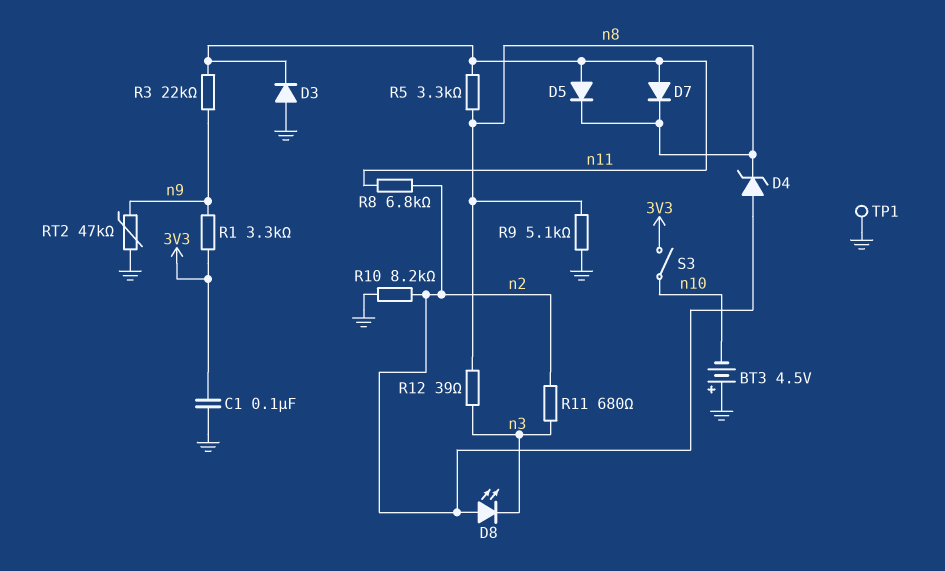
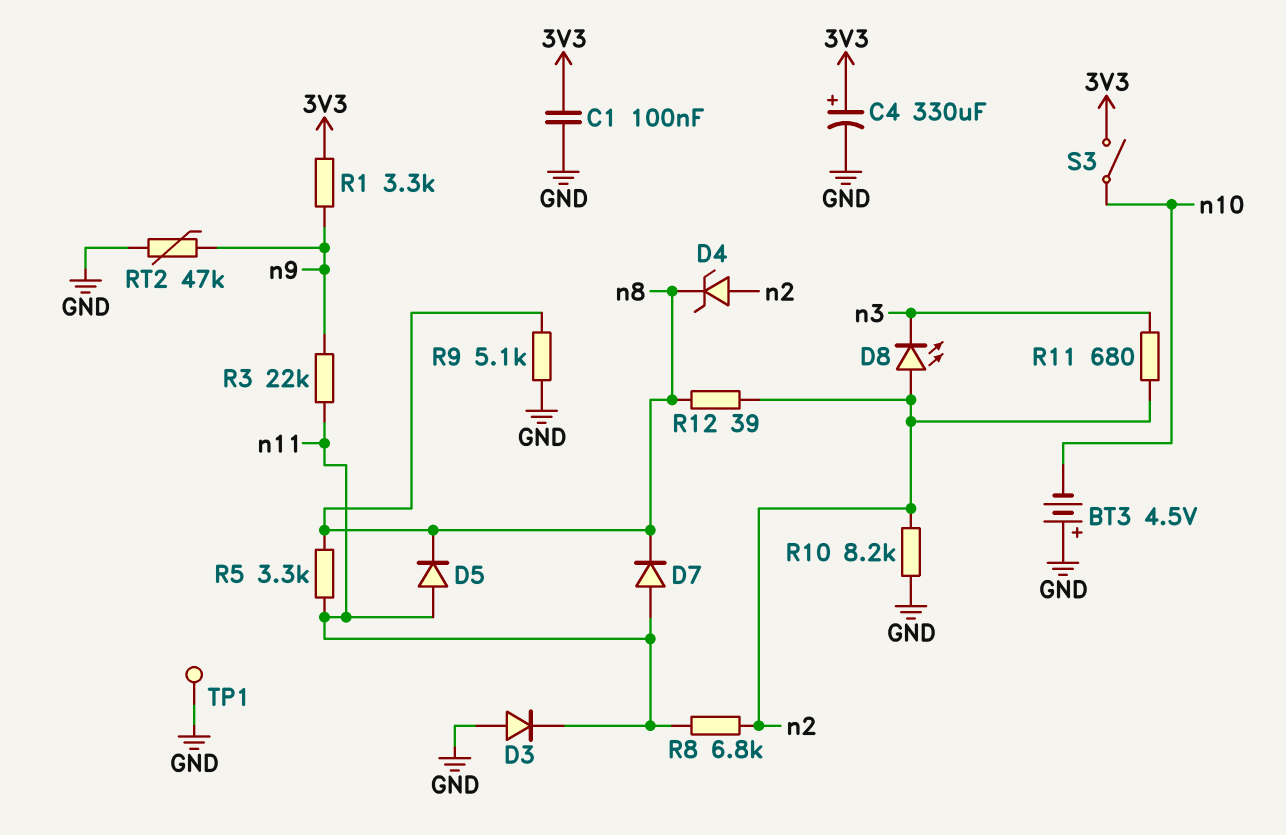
C4: none -> 330uF (plus 3V3, minus GND)
R12: 39 (n3, n8) -> 39 (n2, n8)

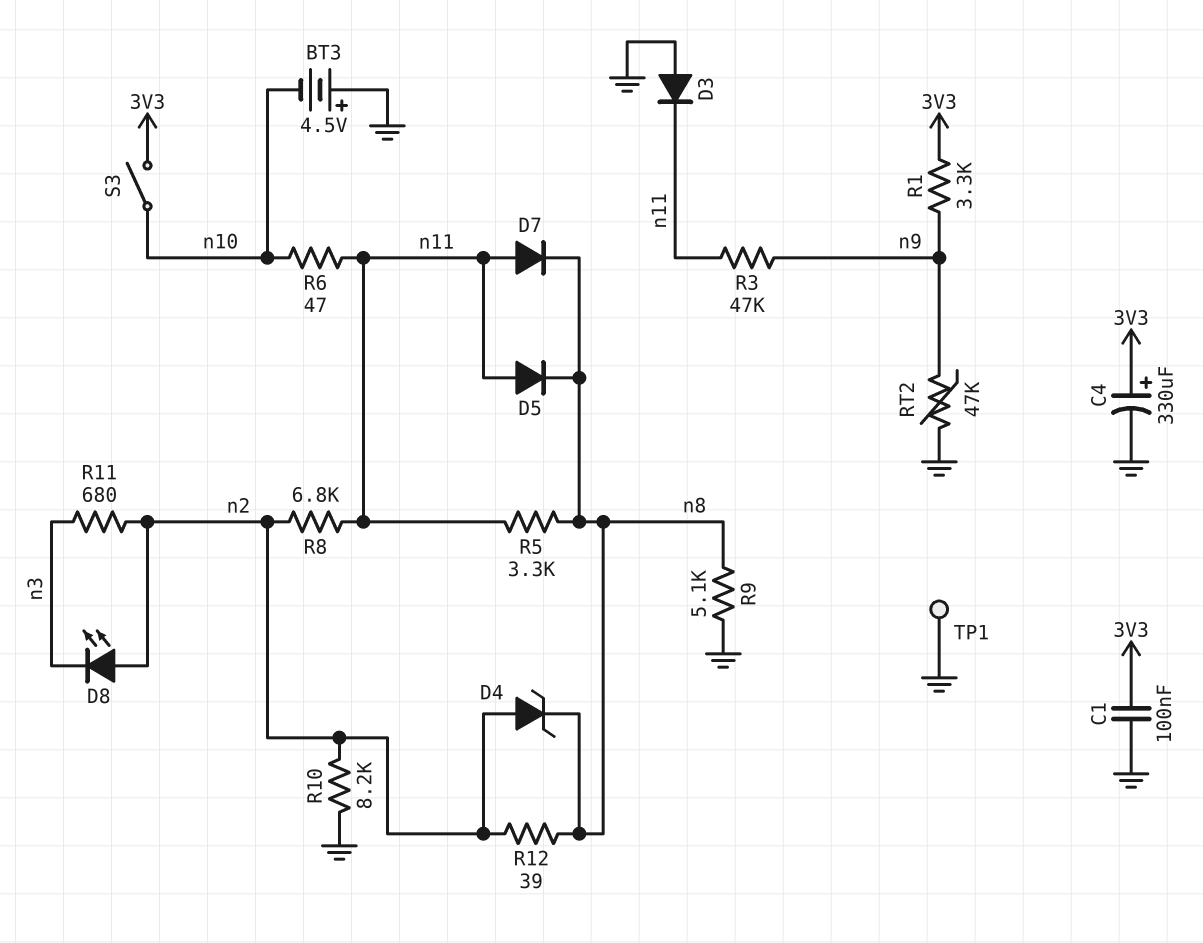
R3: 22k (n9, n11) -> 47k (n9, n11)
R6: none -> 47 (n10, n11)

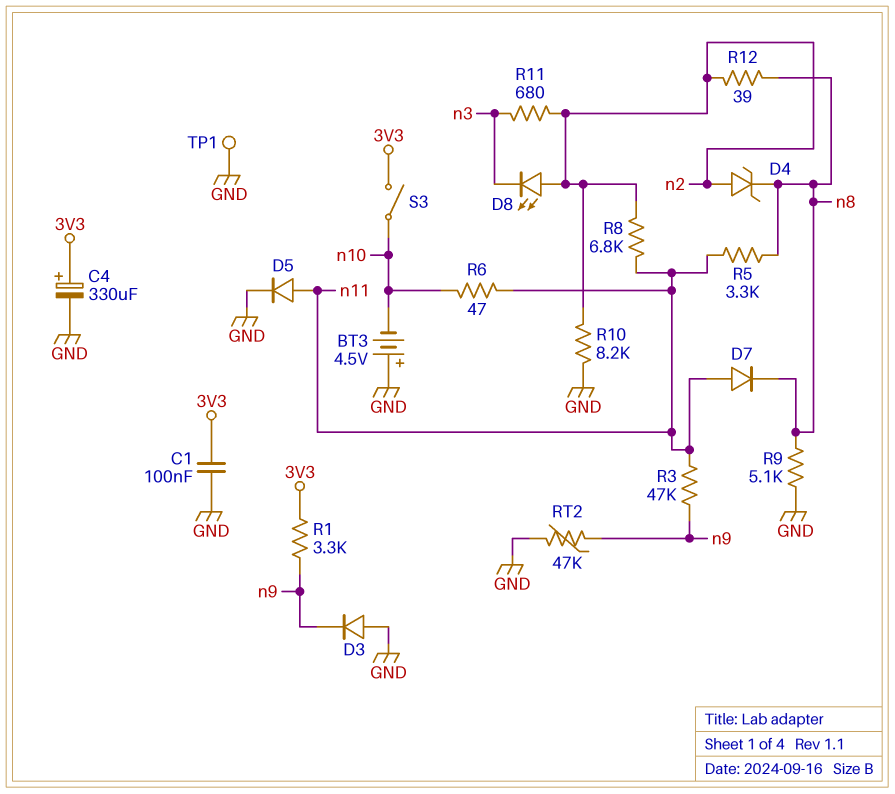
D3: diode (A GND, K n11) -> diode (A GND, K n9)
D5: diode (A n11, K n8) -> diode (A n11, K GND)

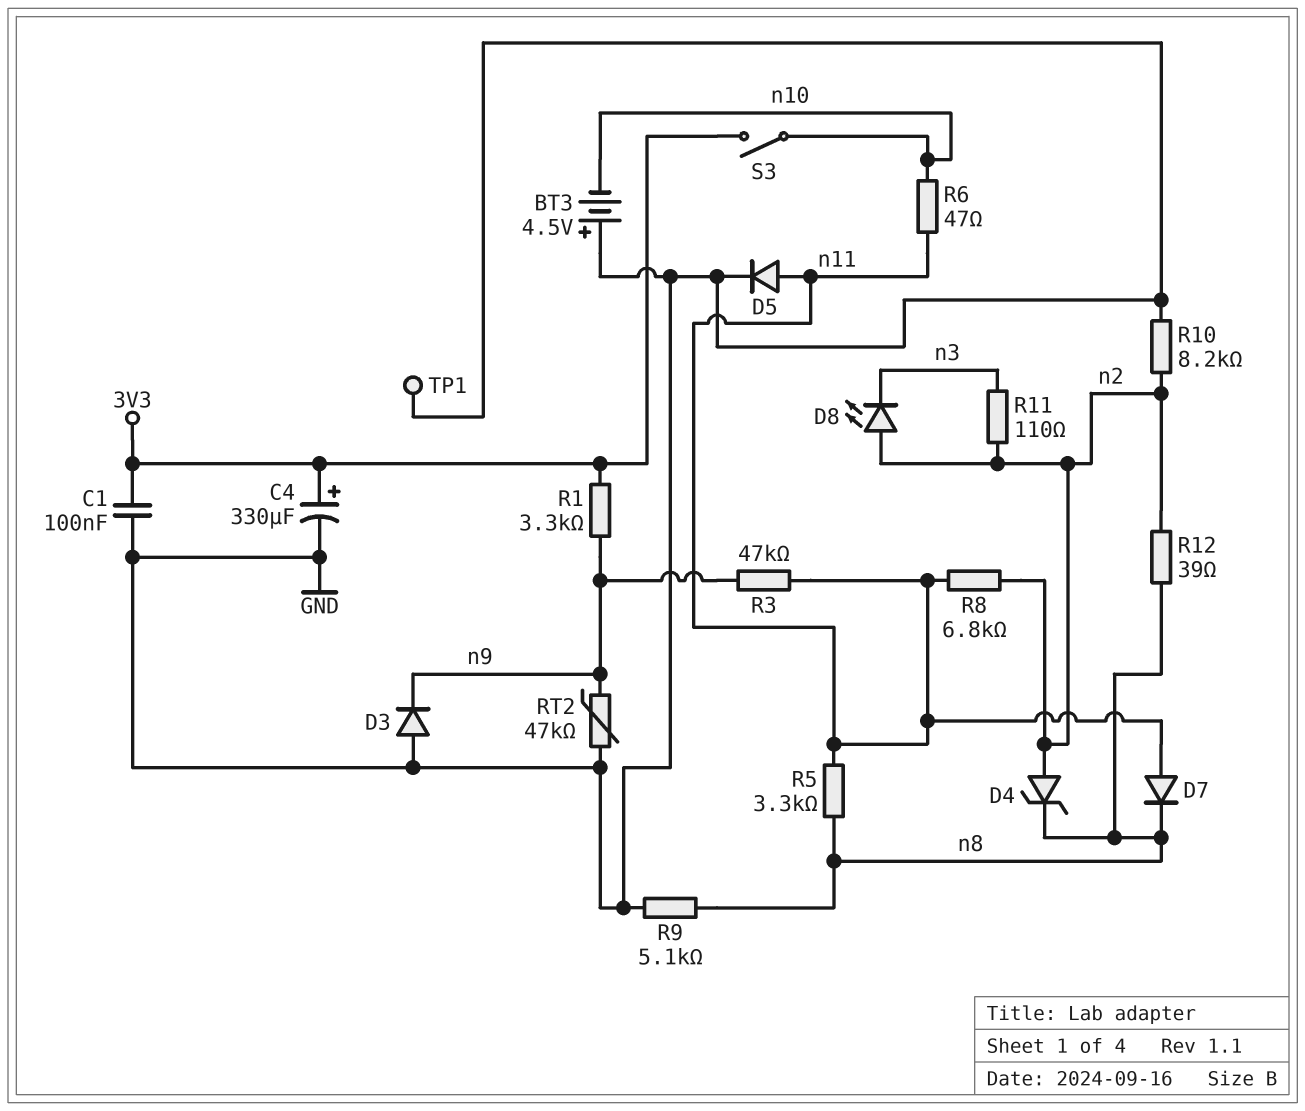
R11: 680 (n2, n3) -> 110 (n2, n3)

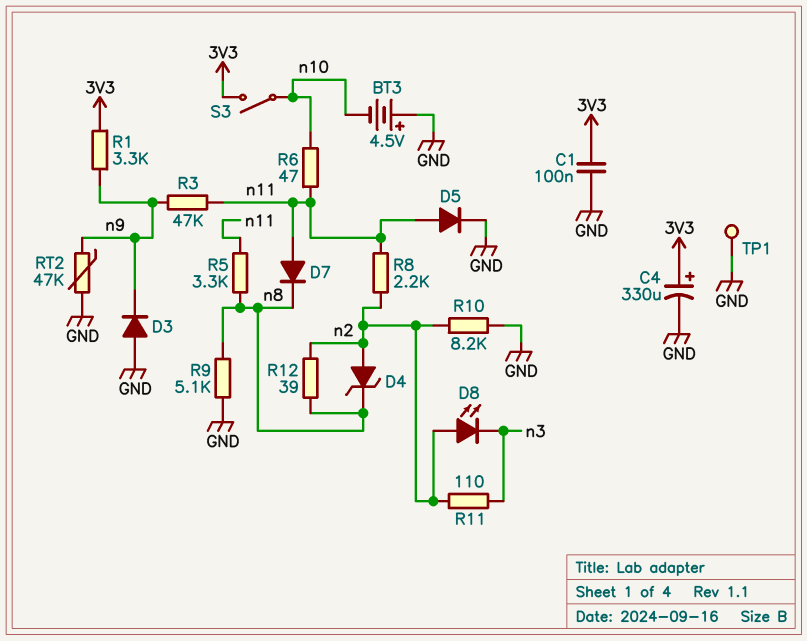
R8: 6.8k (n2, n11) -> 2.2k (n2, n11)

